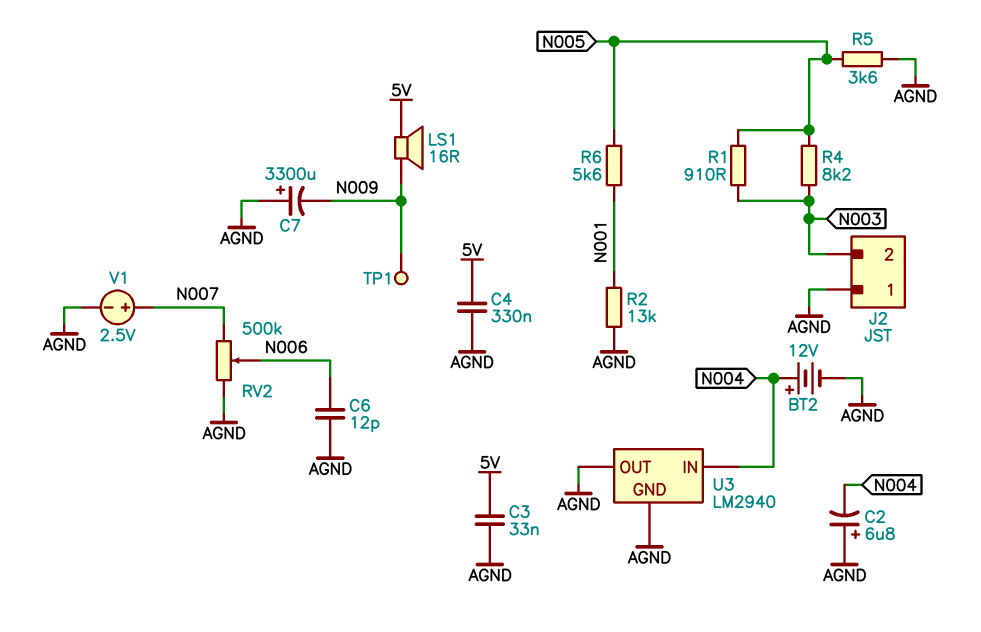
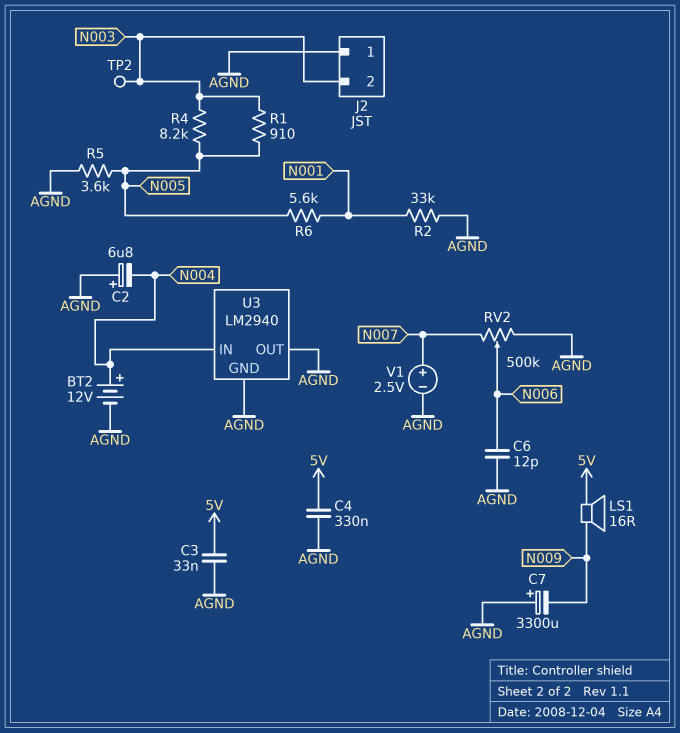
R2: 13k (AGND, N001) -> 33k (AGND, N001)
TP1: test point (N009) -> none
TP2: none -> test point (N003)

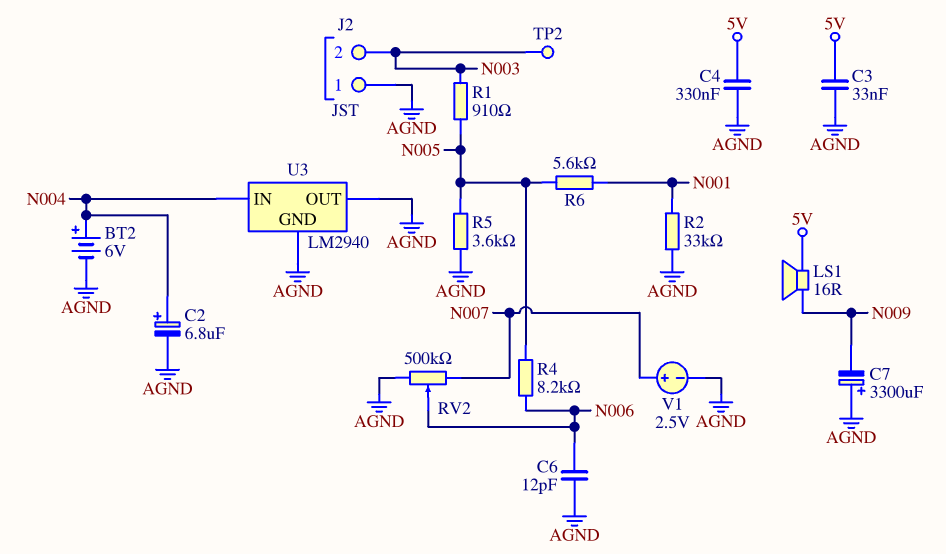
BT2: 12V (plus N004, minus AGND) -> 6V (plus N004, minus AGND)
C2: 6.8uF (plus AGND, minus N004) -> 6.8uF (plus N004, minus AGND)
R4: 8.2k (N003, N005) -> 8.2k (N005, N006)

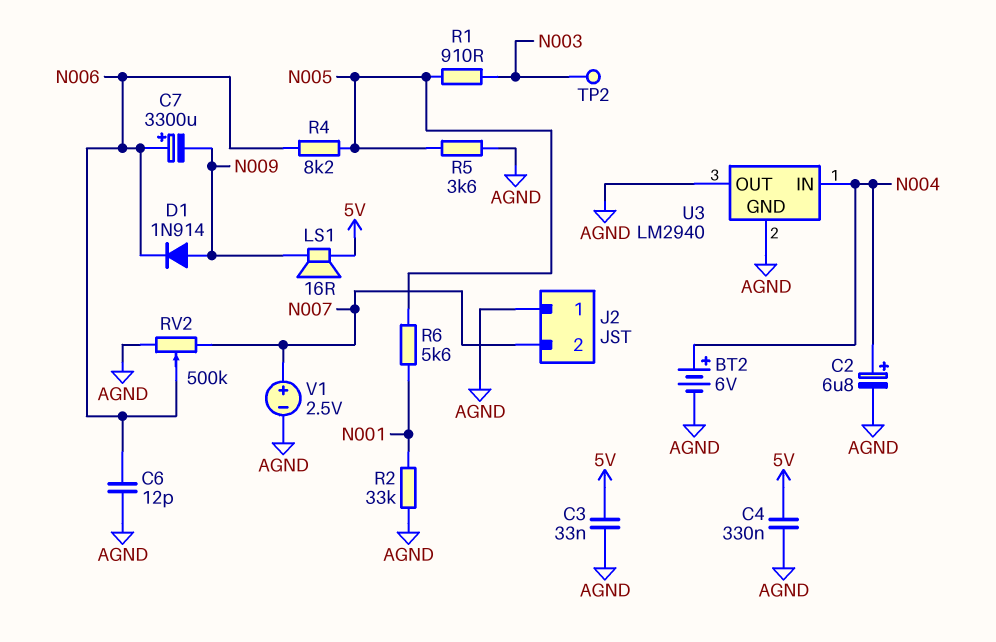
C7: 3300uF (plus AGND, minus N009) -> 3300uF (plus N006, minus N009)
D1: none -> diode 1N914 (A N009, K N006)
J2 pin 2: N003 -> N007

